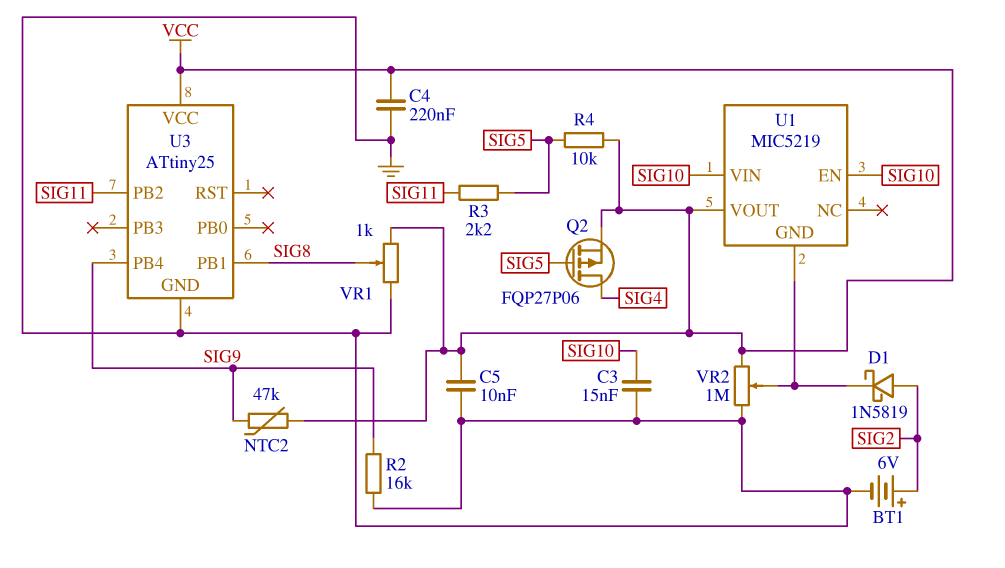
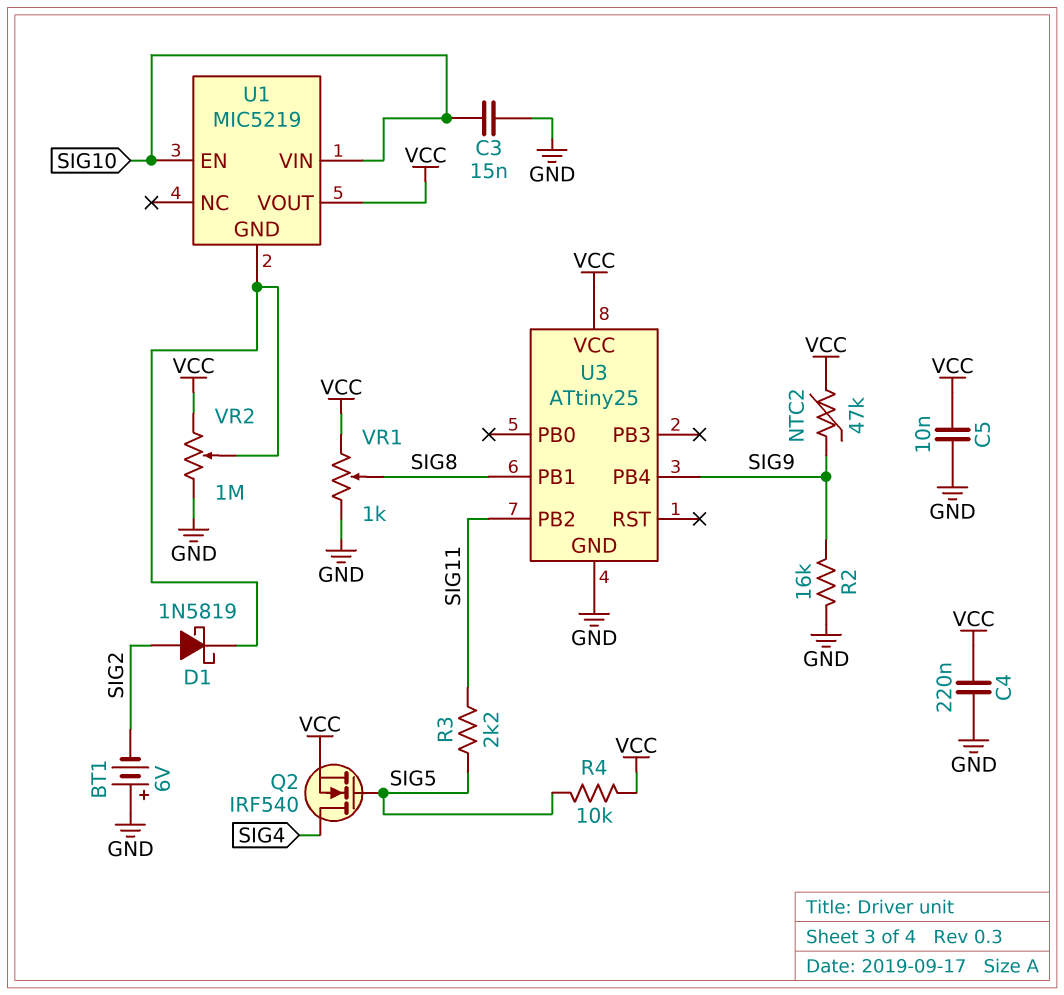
BT1: 6V (plus SIG2, minus GND) -> 6V (plus GND, minus SIG2)
Q2: PMOS FQP27P06 (G SIG5, D SIG4, S VCC) -> NMOS IRF540 (G SIG5, D SIG4, S VCC)

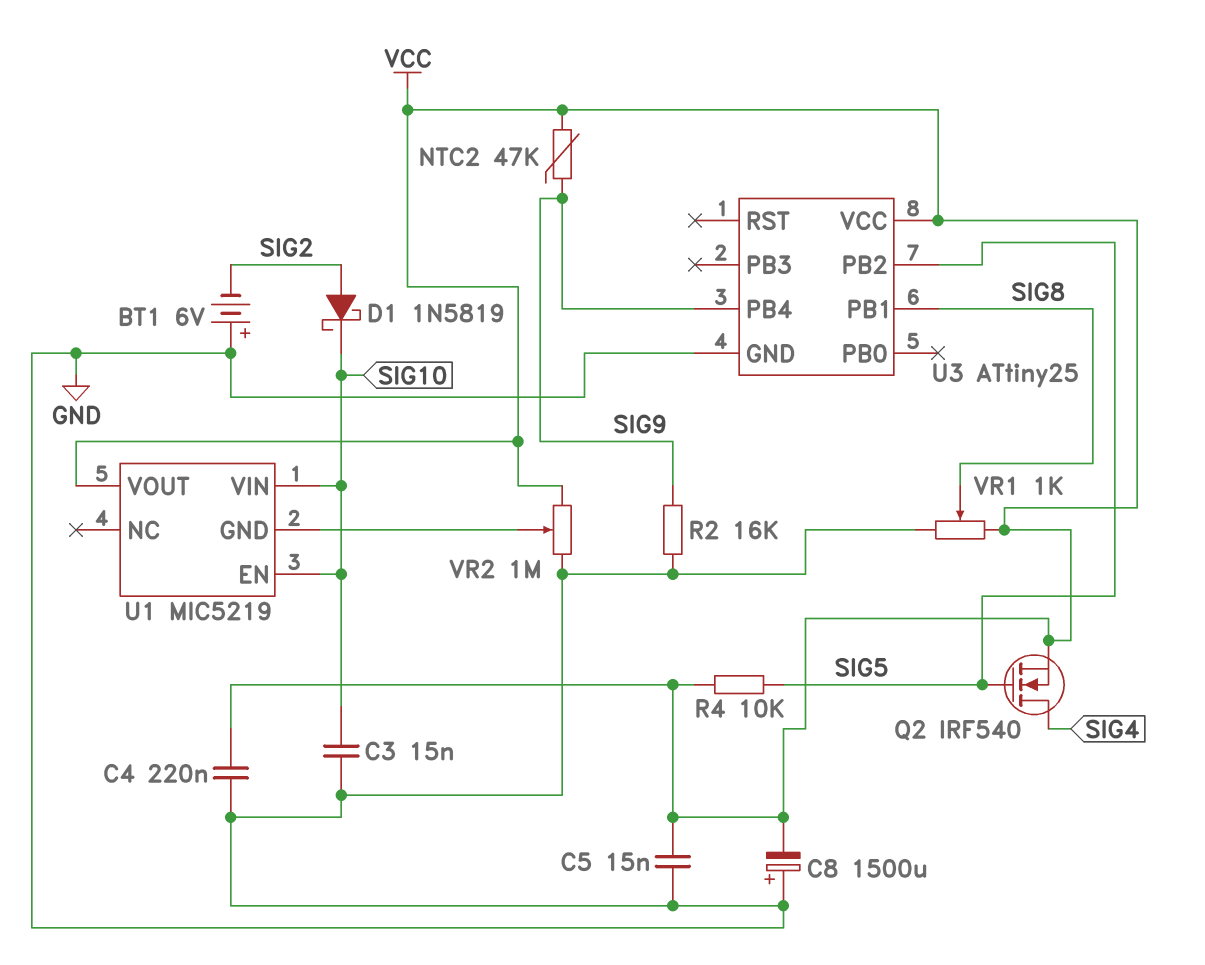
C5: 10nF (GND, VCC) -> 15nF (GND, VCC)
C8: none -> 1500uF (plus GND, minus VCC)
D1: schottky 1N5819 (A SIG2, K U1/GND) -> schottky 1N5819 (A SIG2, K SIG10)
R3: 2.2k (SIG5, SIG11) -> none
U3 pin PB2: SIG11 -> SIG5

